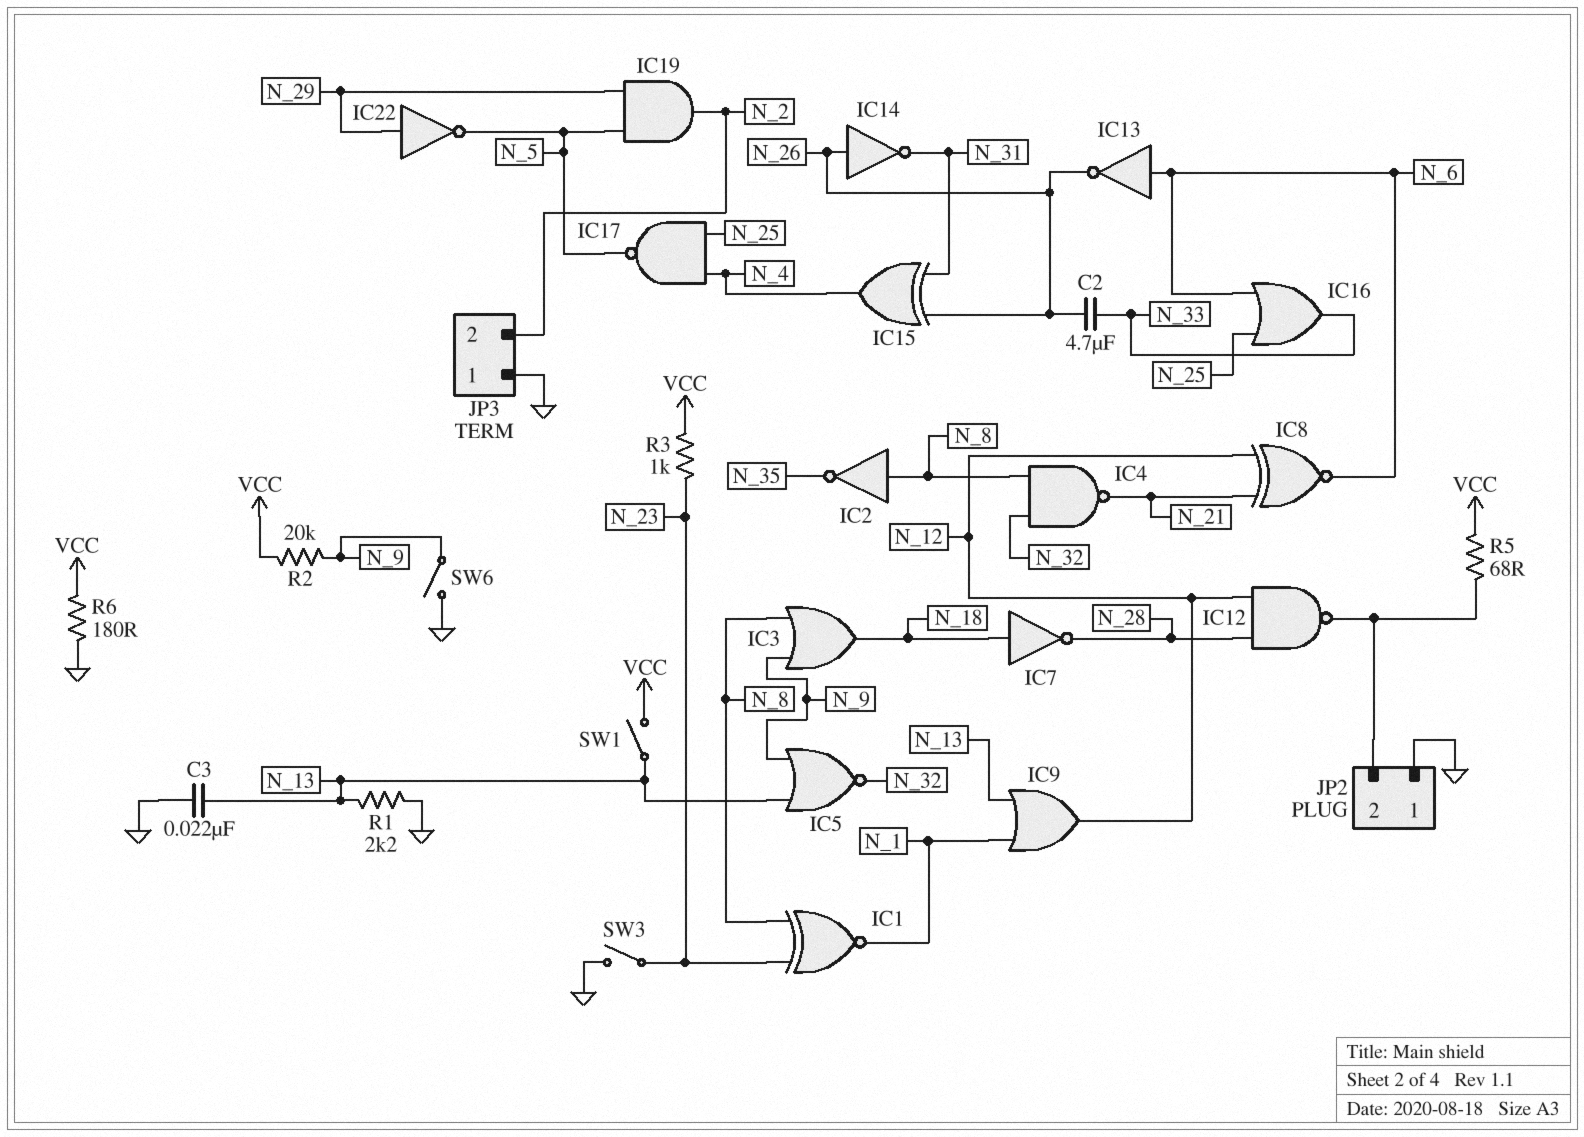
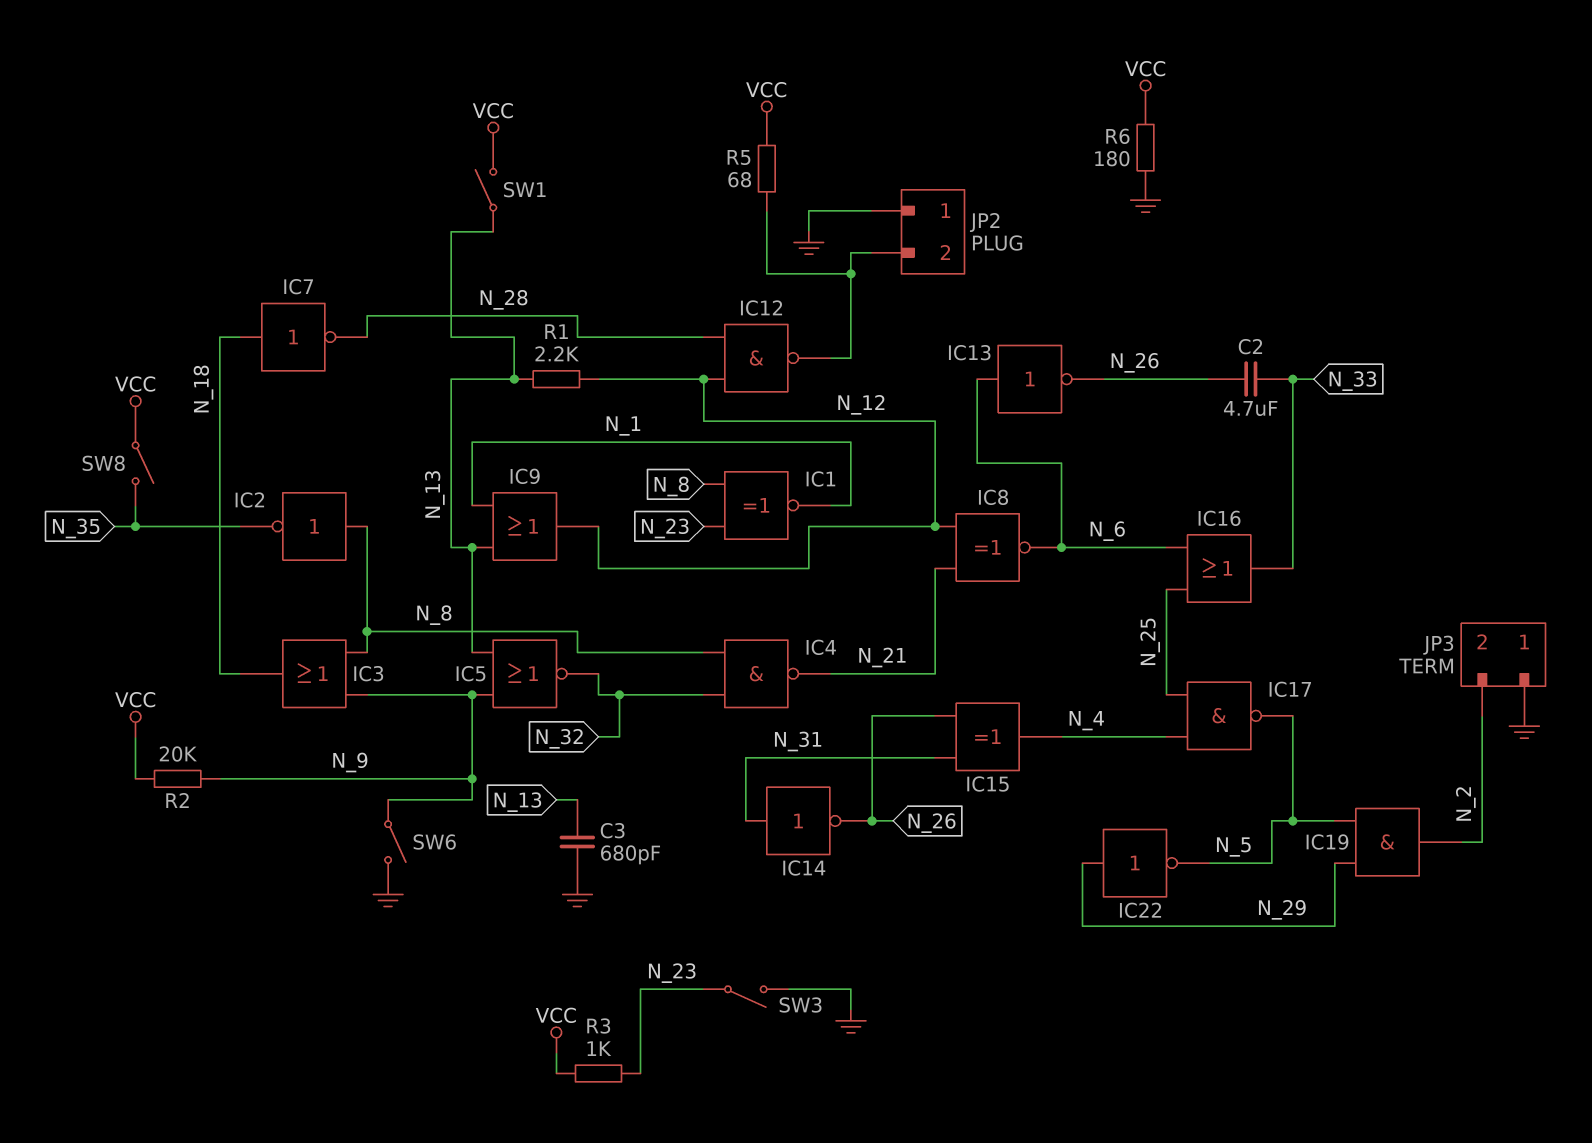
C3: 22nF (GND, N_13) -> 680pF (GND, N_13)
IC14: NOT (in N_26, out N_31) -> NOT (in N_31, out N_26)
R1: 2.2k (GND, N_13) -> 2.2k (N_12, N_13)
SW8: none -> switch (N_35, VCC)

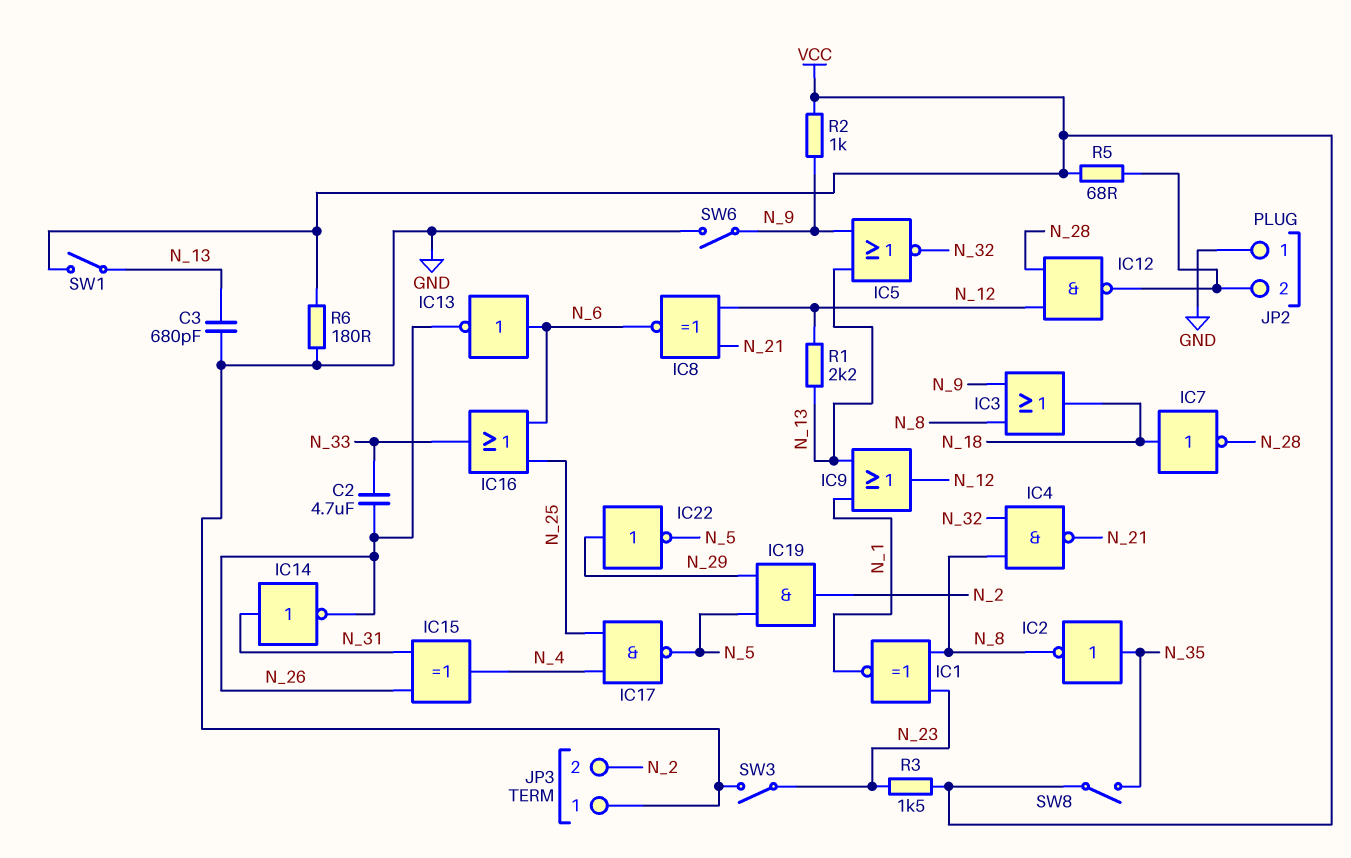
IC2: NOT (in N_8, out N_35) -> NOT (in N_35, out N_8)
R2: 20k (N_9, VCC) -> 1k (N_9, VCC)
R3: 1k (N_23, VCC) -> 1.5k (N_23, VCC)

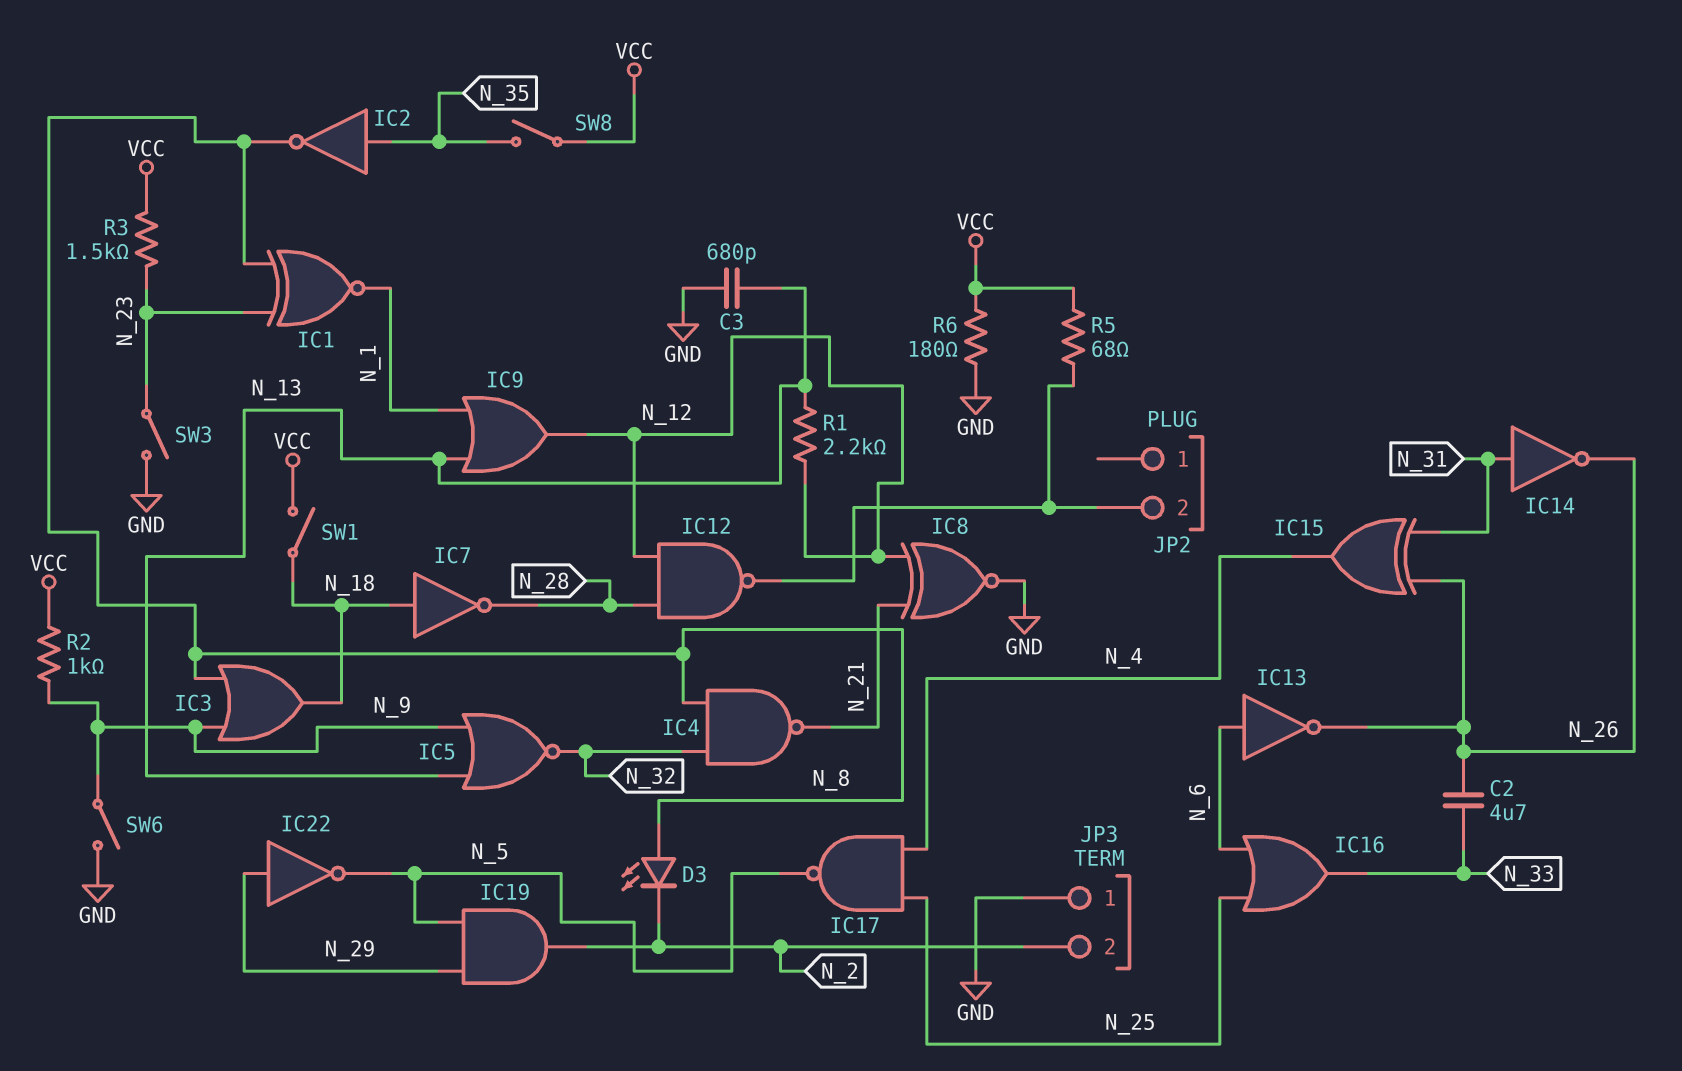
D3: none -> LED (A N_8, K N_2)
IC8: XNOR (in N_12, in N_21, out N_6) -> XNOR (in N_12, in N_21, out GND)
JP2 pin 1: GND -> none
SW1: switch (N_13, VCC) -> switch (N_18, VCC)

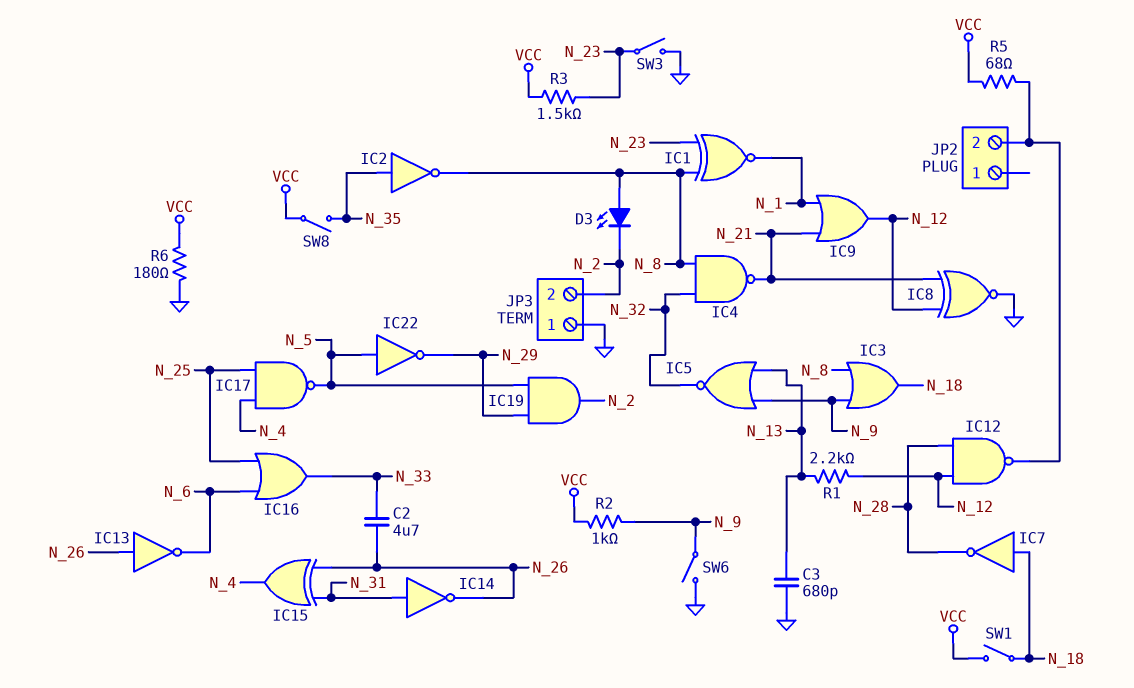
IC9: OR (in N_1, in N_13, out N_12) -> OR (in N_1, in N_21, out N_12)
IC13: NOT (in N_6, out N_26) -> NOT (in N_26, out N_6)
IC22: NOT (in N_29, out N_5) -> NOT (in N_5, out N_29)

